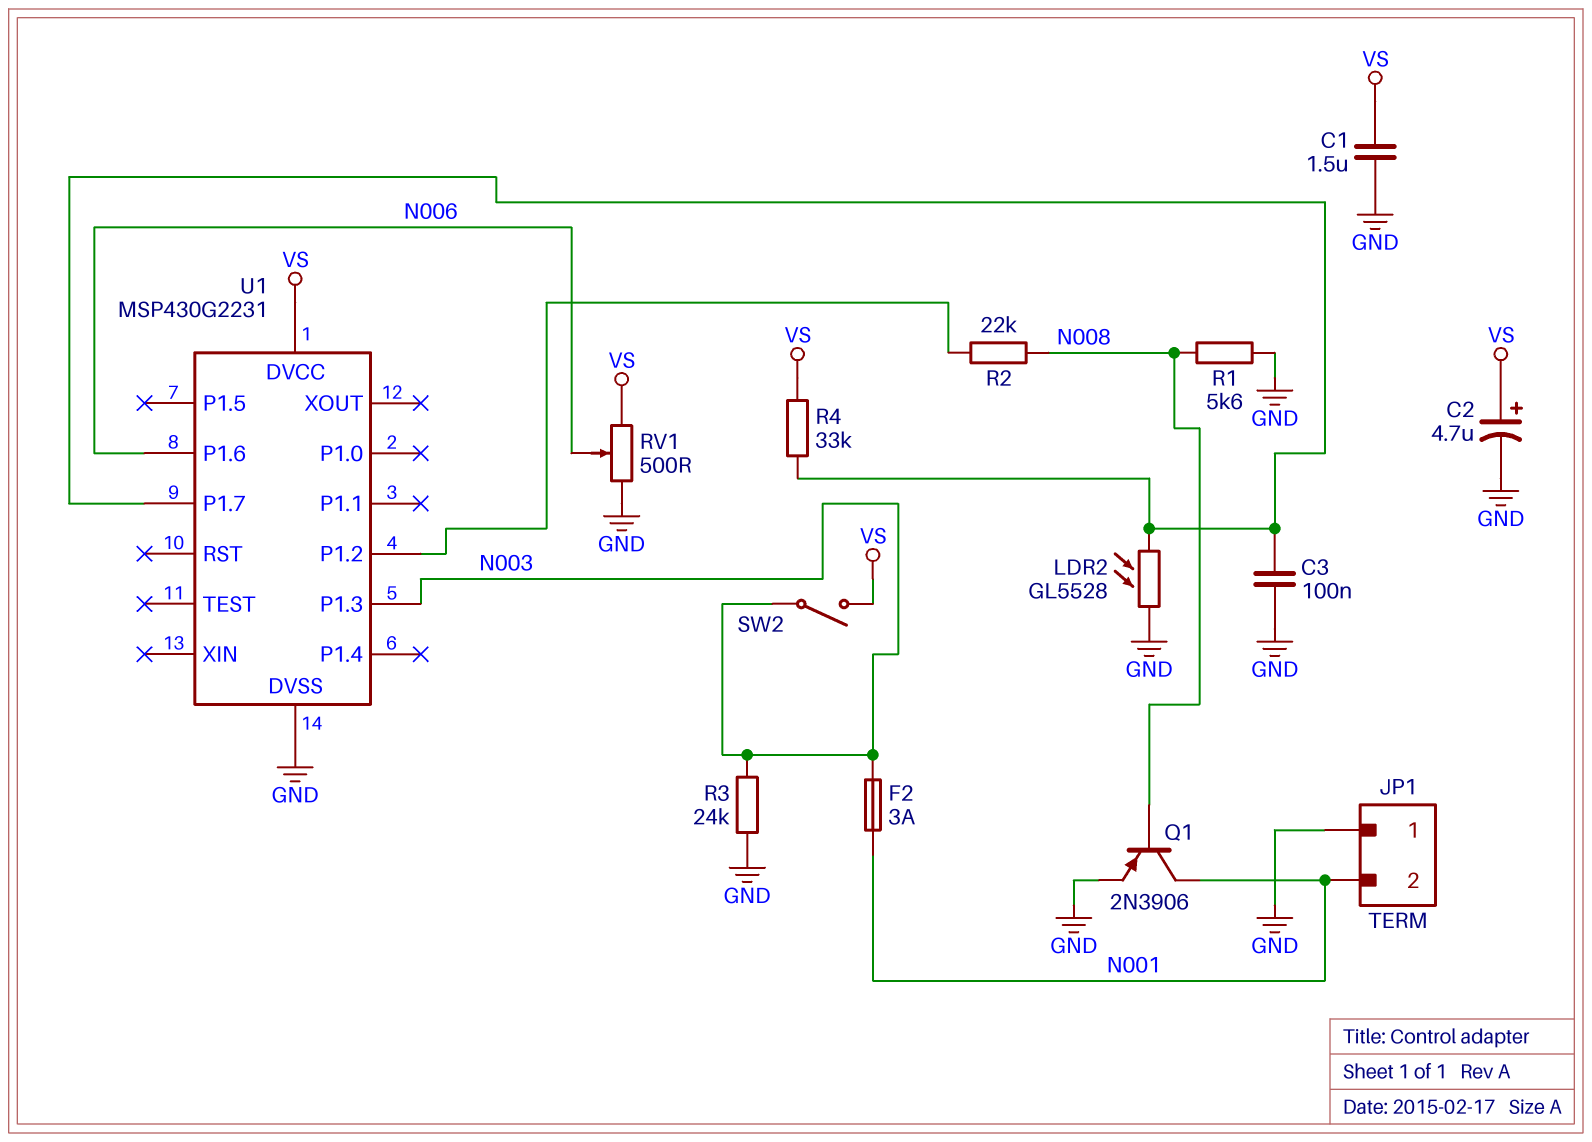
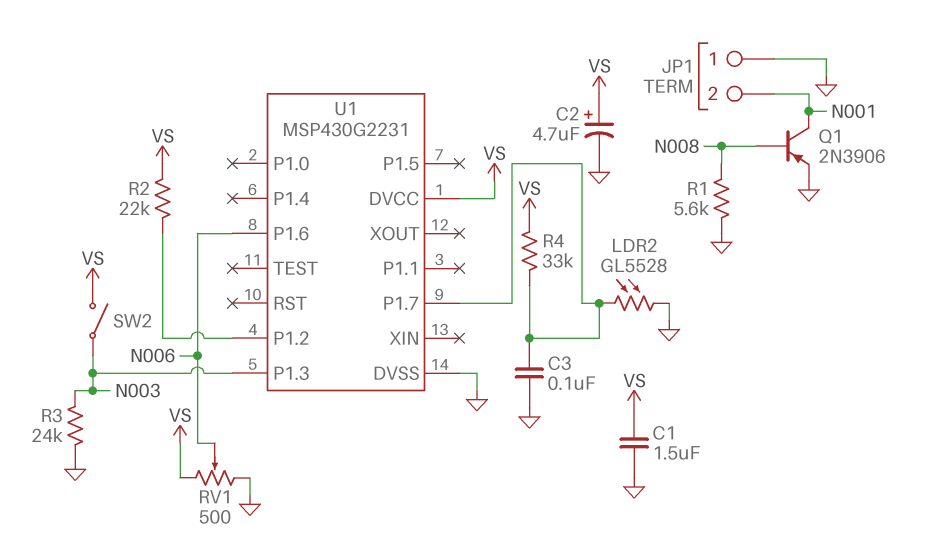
F2: 3A (N001, N003) -> none
R2: 22k (N008, U1/P1.2) -> 22k (U1/P1.2, VS)

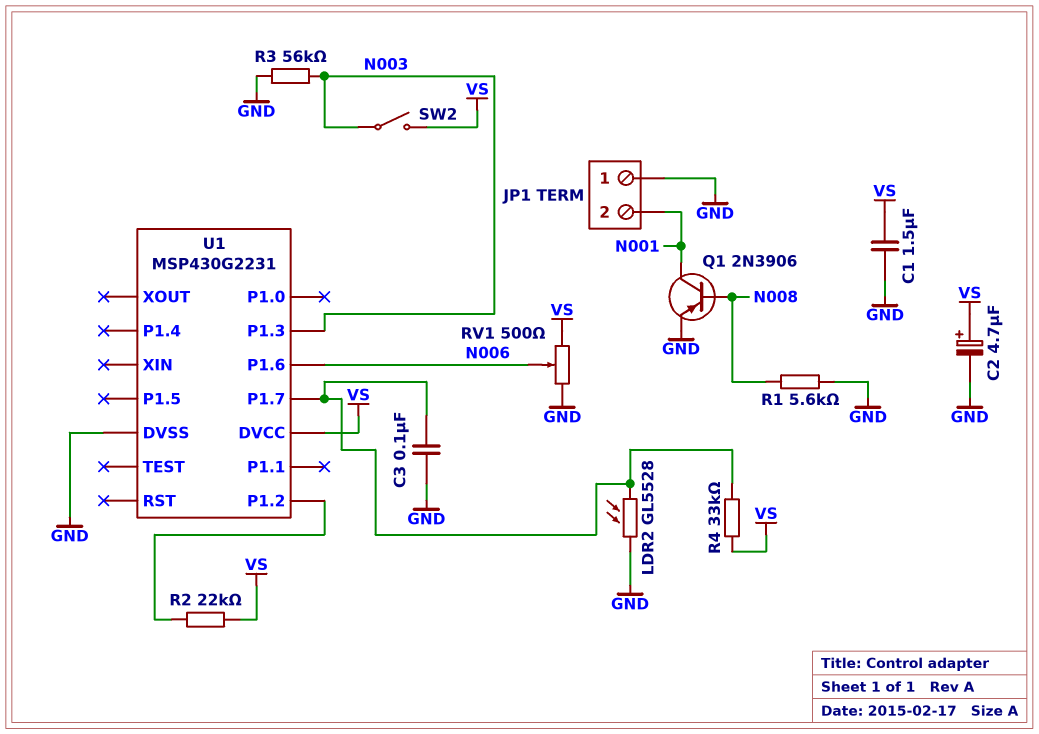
R3: 24k (GND, N003) -> 56k (GND, N003)

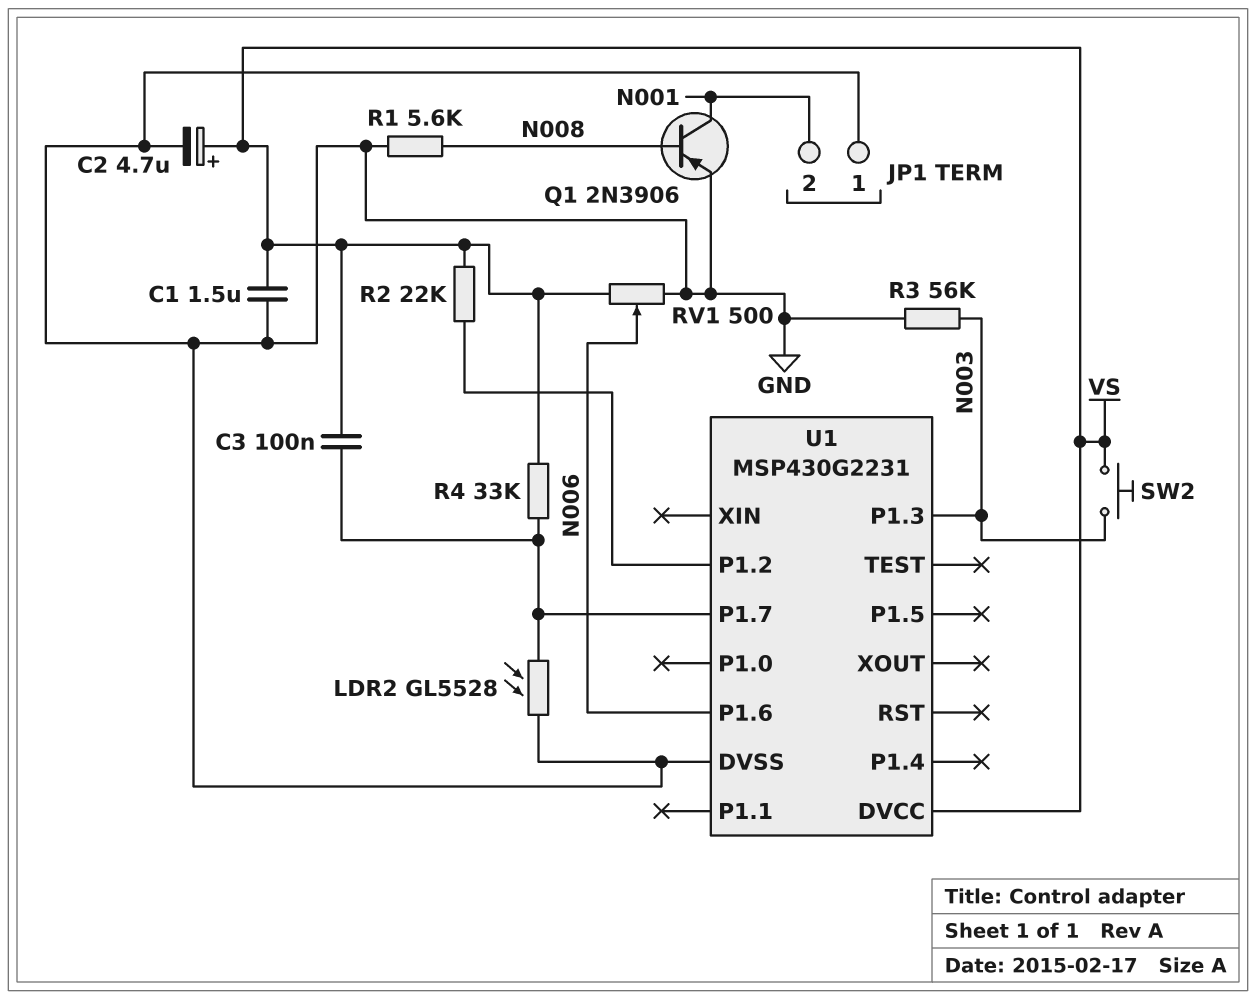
C3: 100nF (GND, U1/P1.7) -> 100nF (U1/P1.7, VS)
SW2: switch (N003, VS) -> button (N003, VS)

